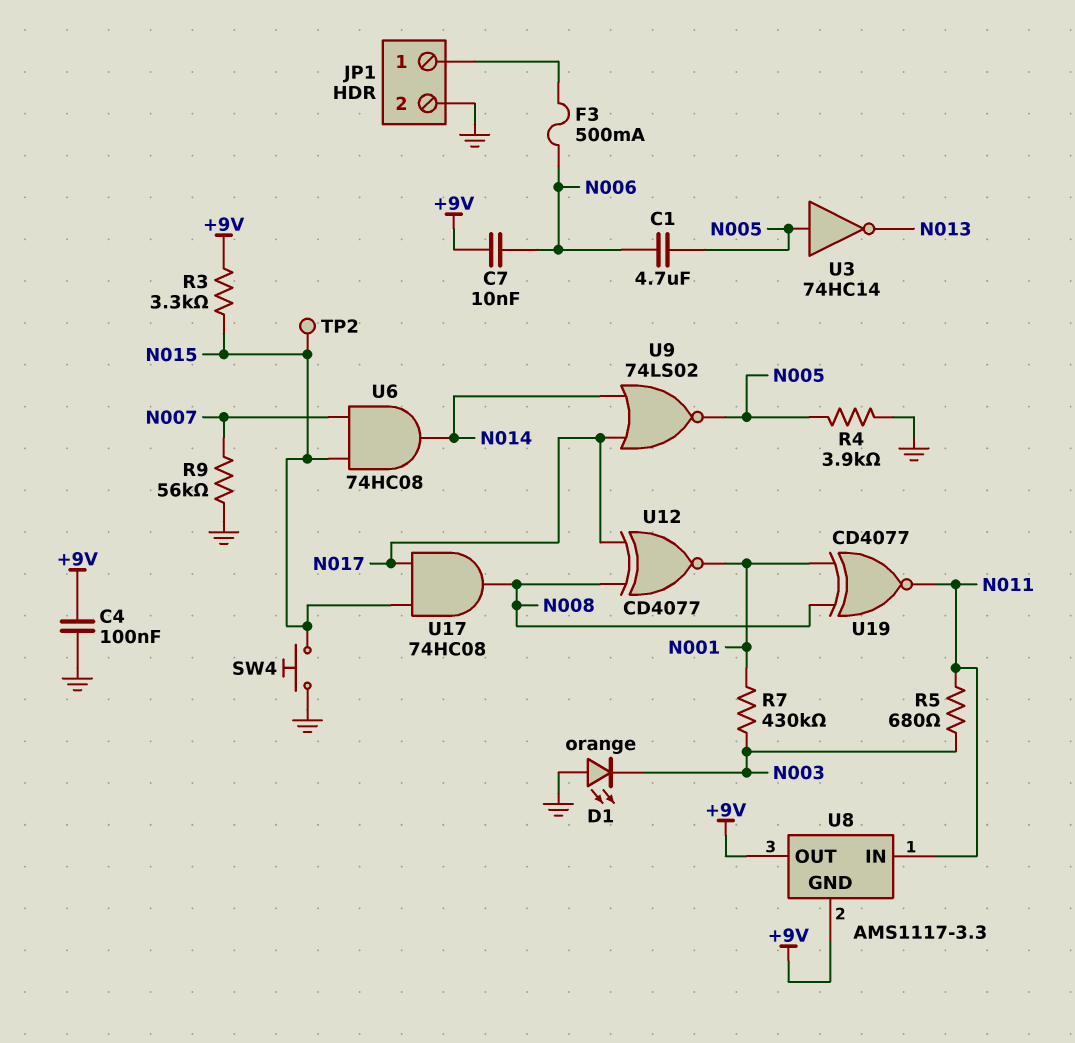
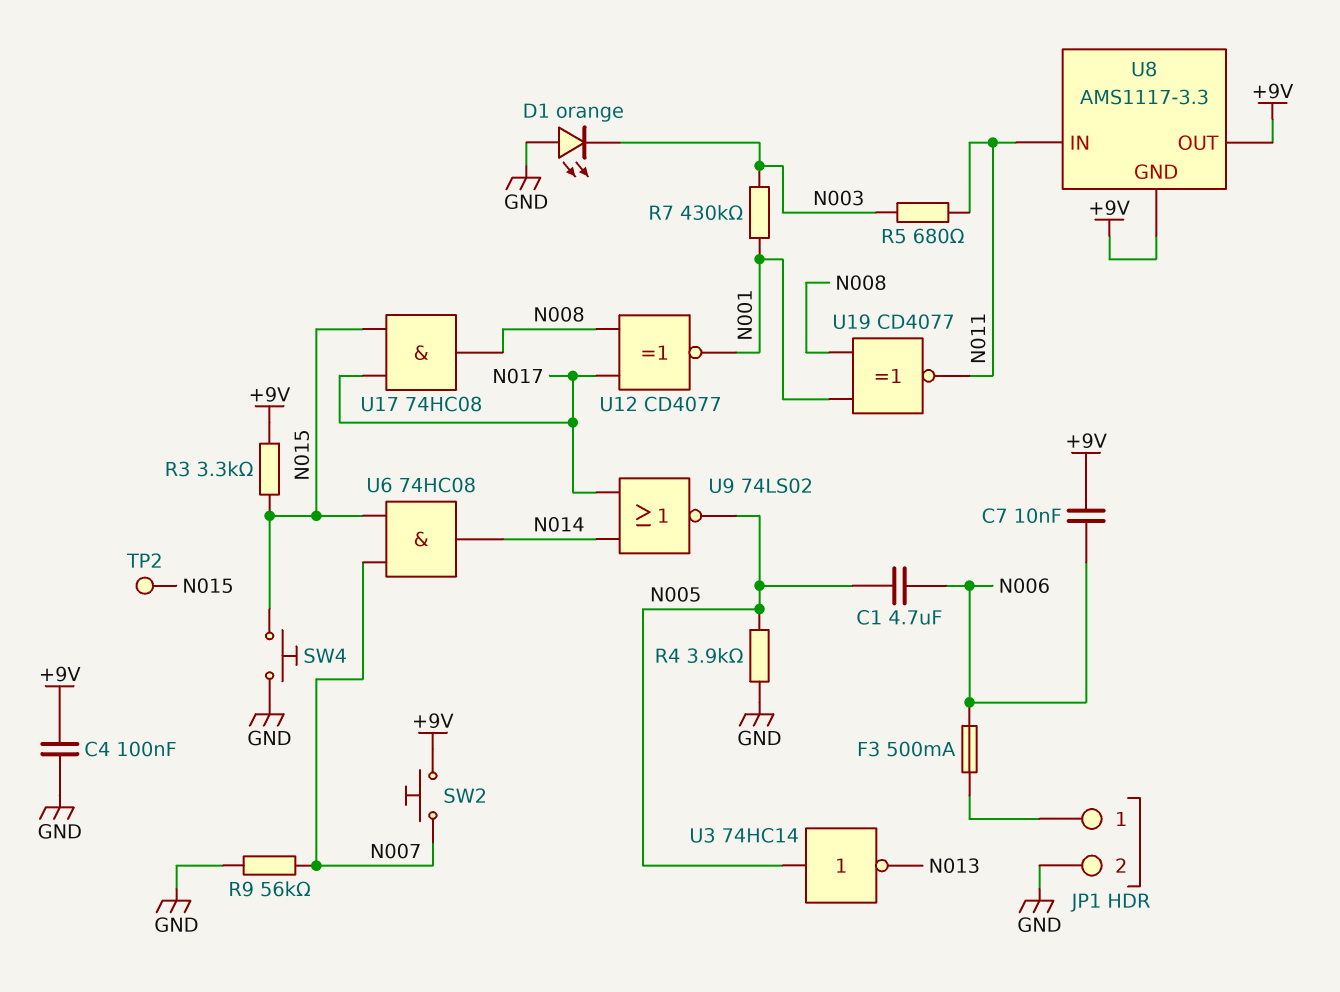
SW2: none -> button (+9V, N007)

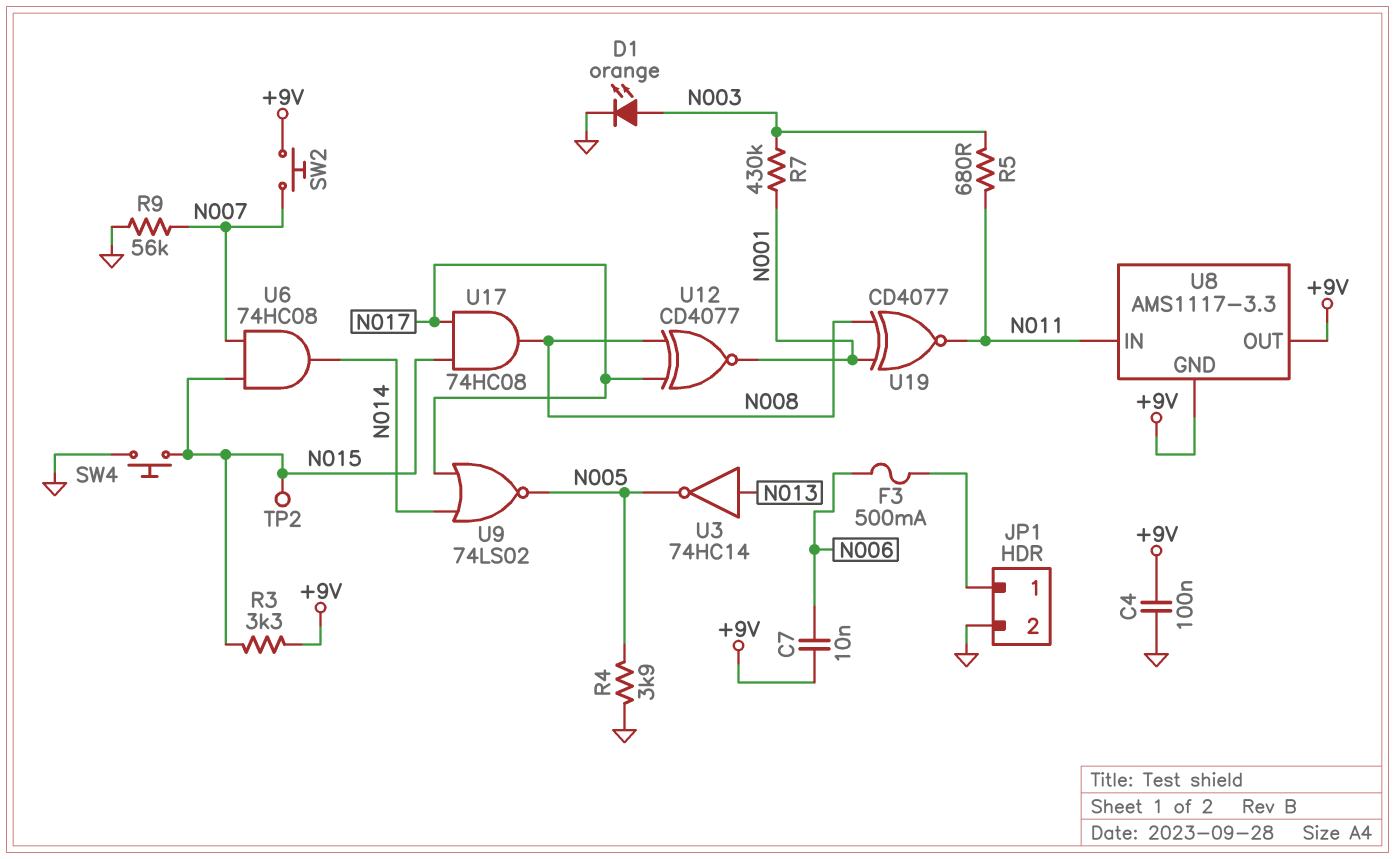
C1: 4.7uF (N005, N006) -> none
D1: LED orange (A GND, K N003) -> LED orange (A N003, K GND)
U3: NOT 74HC14 (in N005, out N013) -> NOT 74HC14 (in N013, out N005)

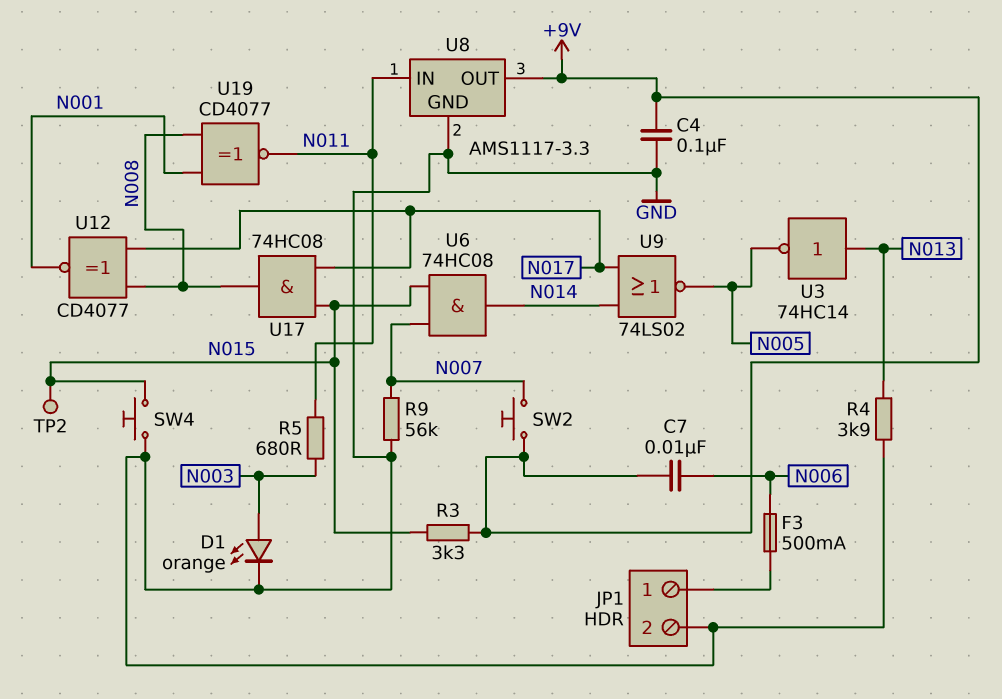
R4: 3.9k (GND, N005) -> 3.9k (GND, N013)
R7: 430k (N001, N003) -> none
U8 pin GND: +9V -> GND

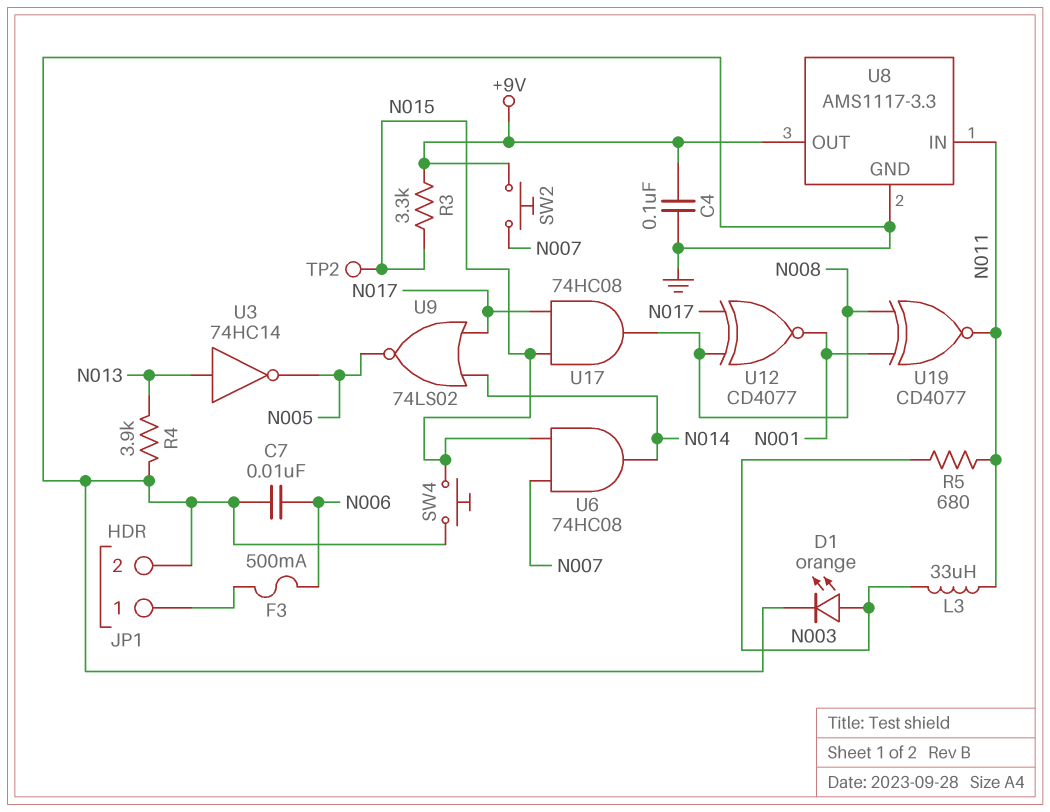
C7: 10nF (+9V, N006) -> 10nF (GND, N006)
L3: none -> 33uH (N003, N011)
R9: 56k (GND, N007) -> none

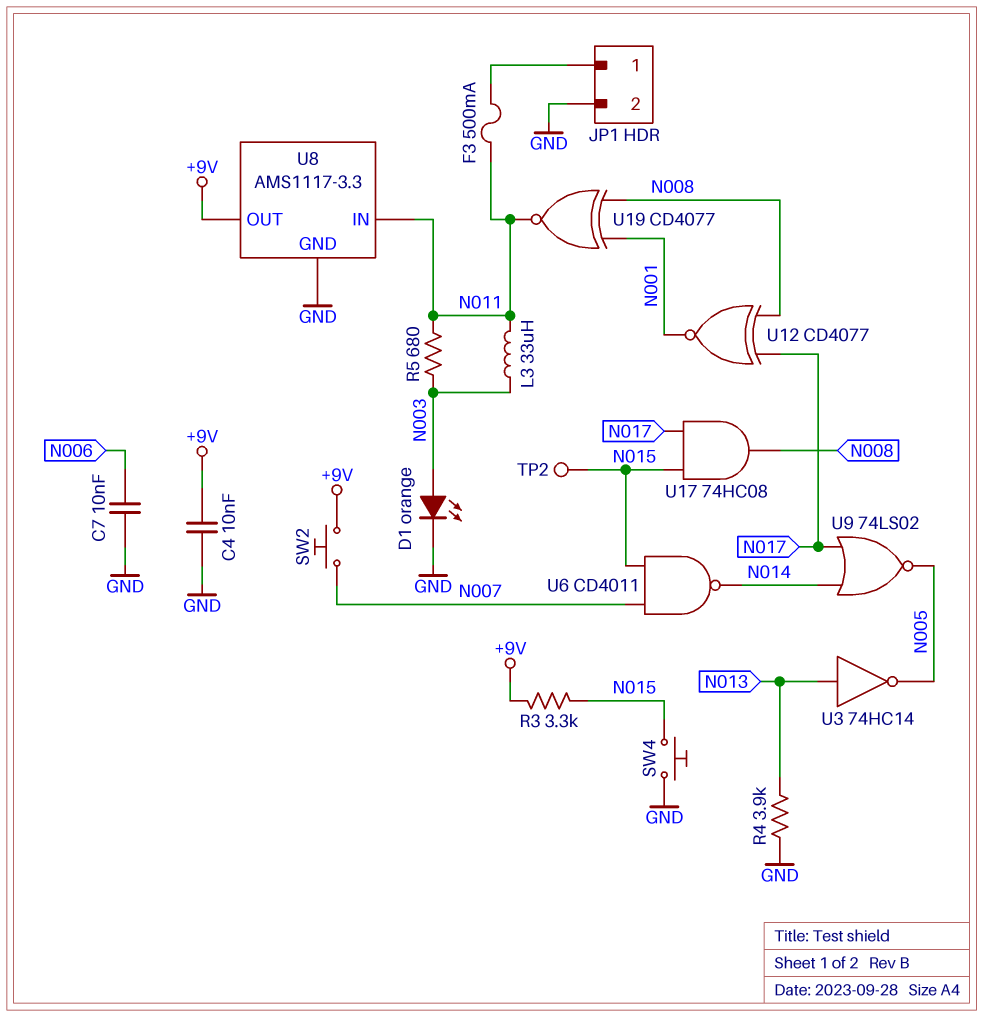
C4: 100nF (+9V, GND) -> 10nF (+9V, GND)
F3: 500mA (JP1/1, N006) -> 500mA (JP1/1, N011)
U6: AND 74HC08 (in N007, in N015, out N014) -> NAND CD4011 (in N007, in N015, out N014)

